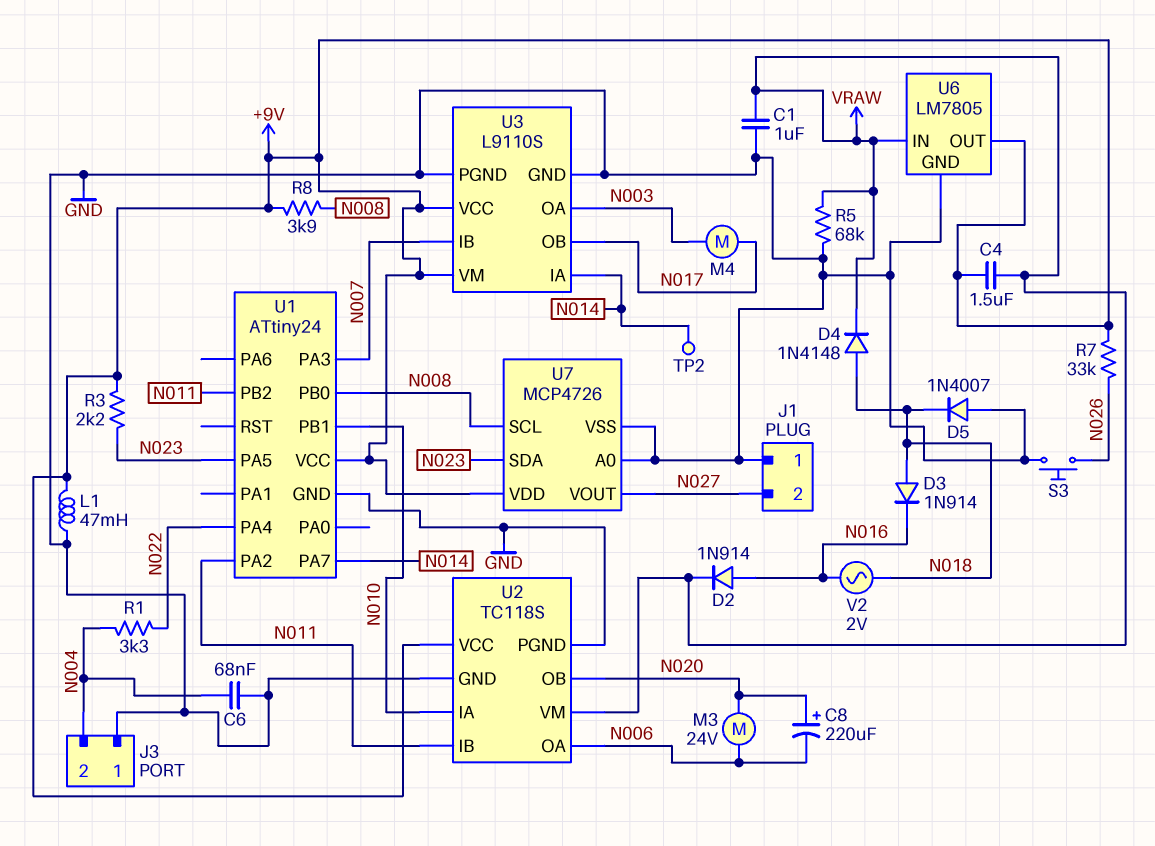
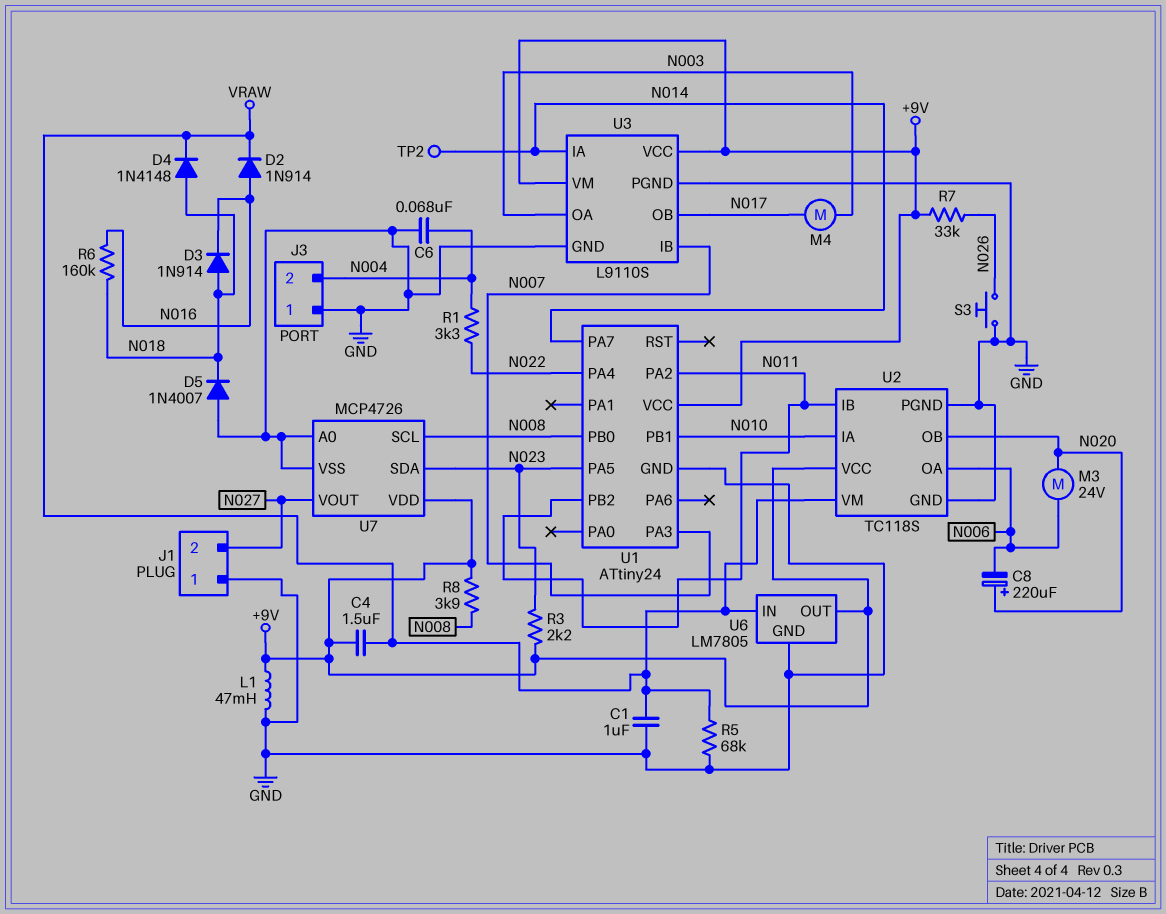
R6: none -> 160k (N016, N018)
V2: AC 2V (N016, N018) -> none

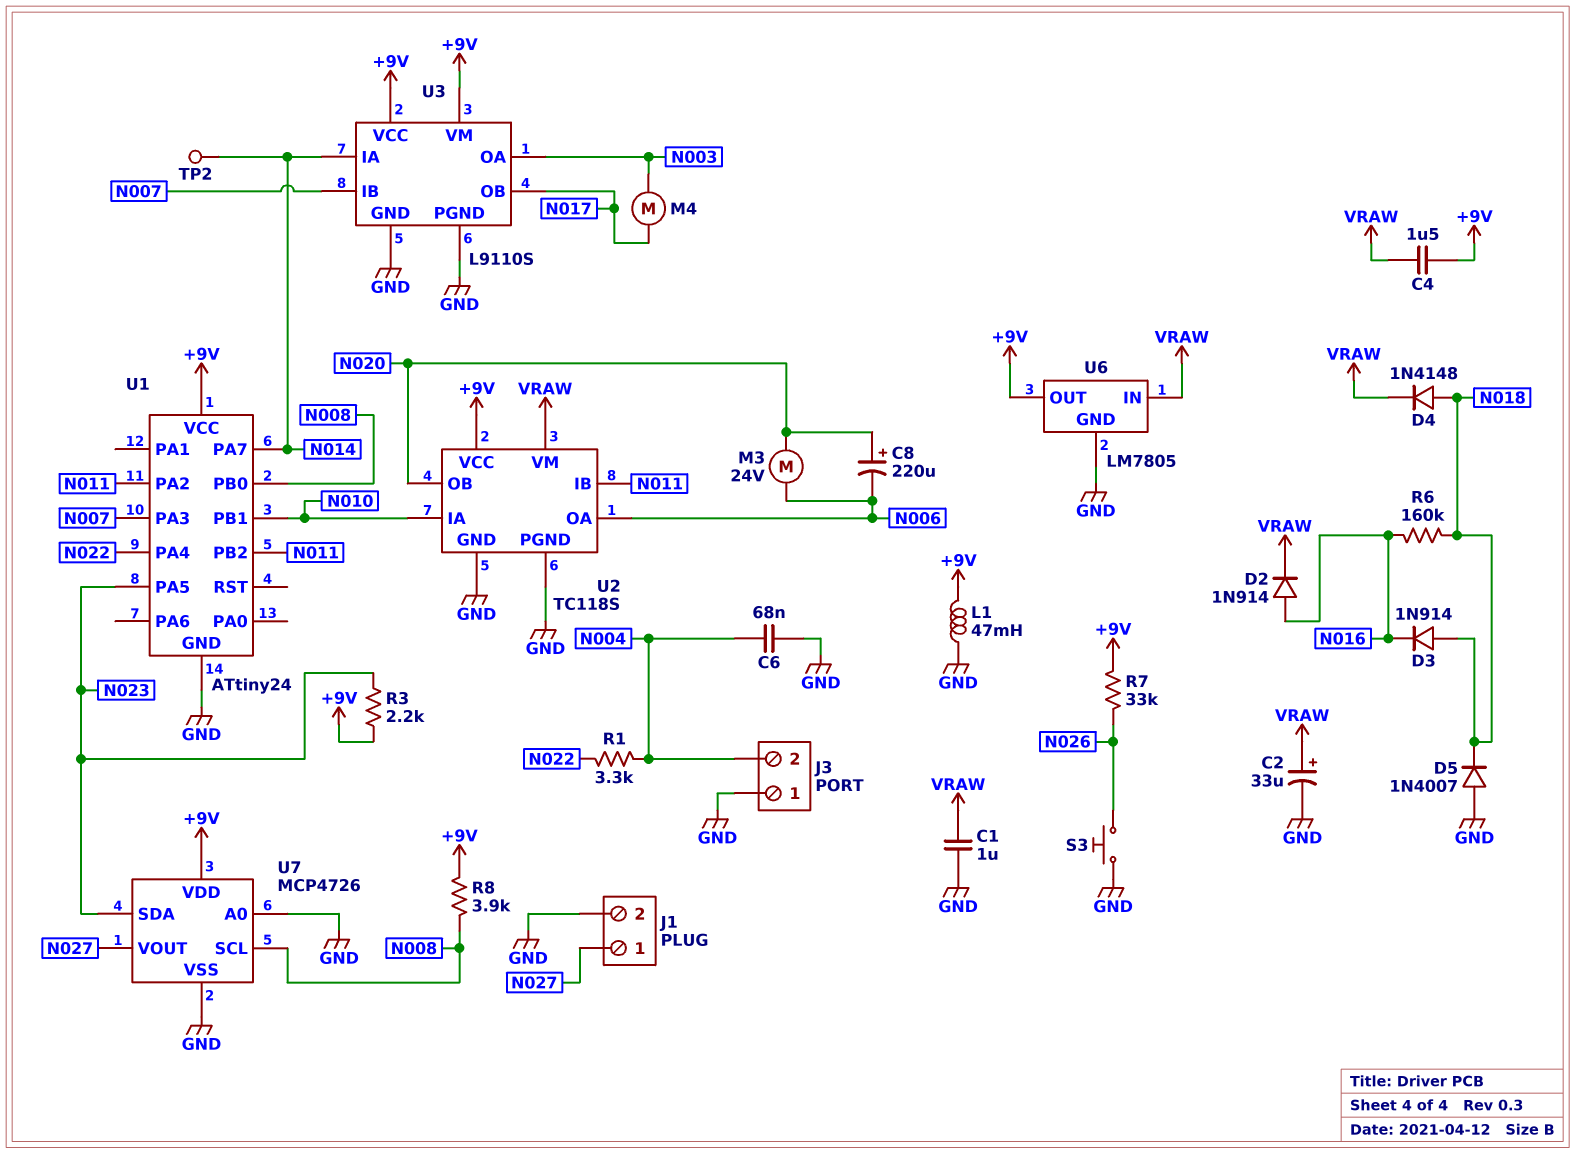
C2: none -> 33uF (plus VRAW, minus GND)
J1 pin 1: GND -> N027
J1 pin 2: N027 -> GND
R5: 68k (GND, VRAW) -> none

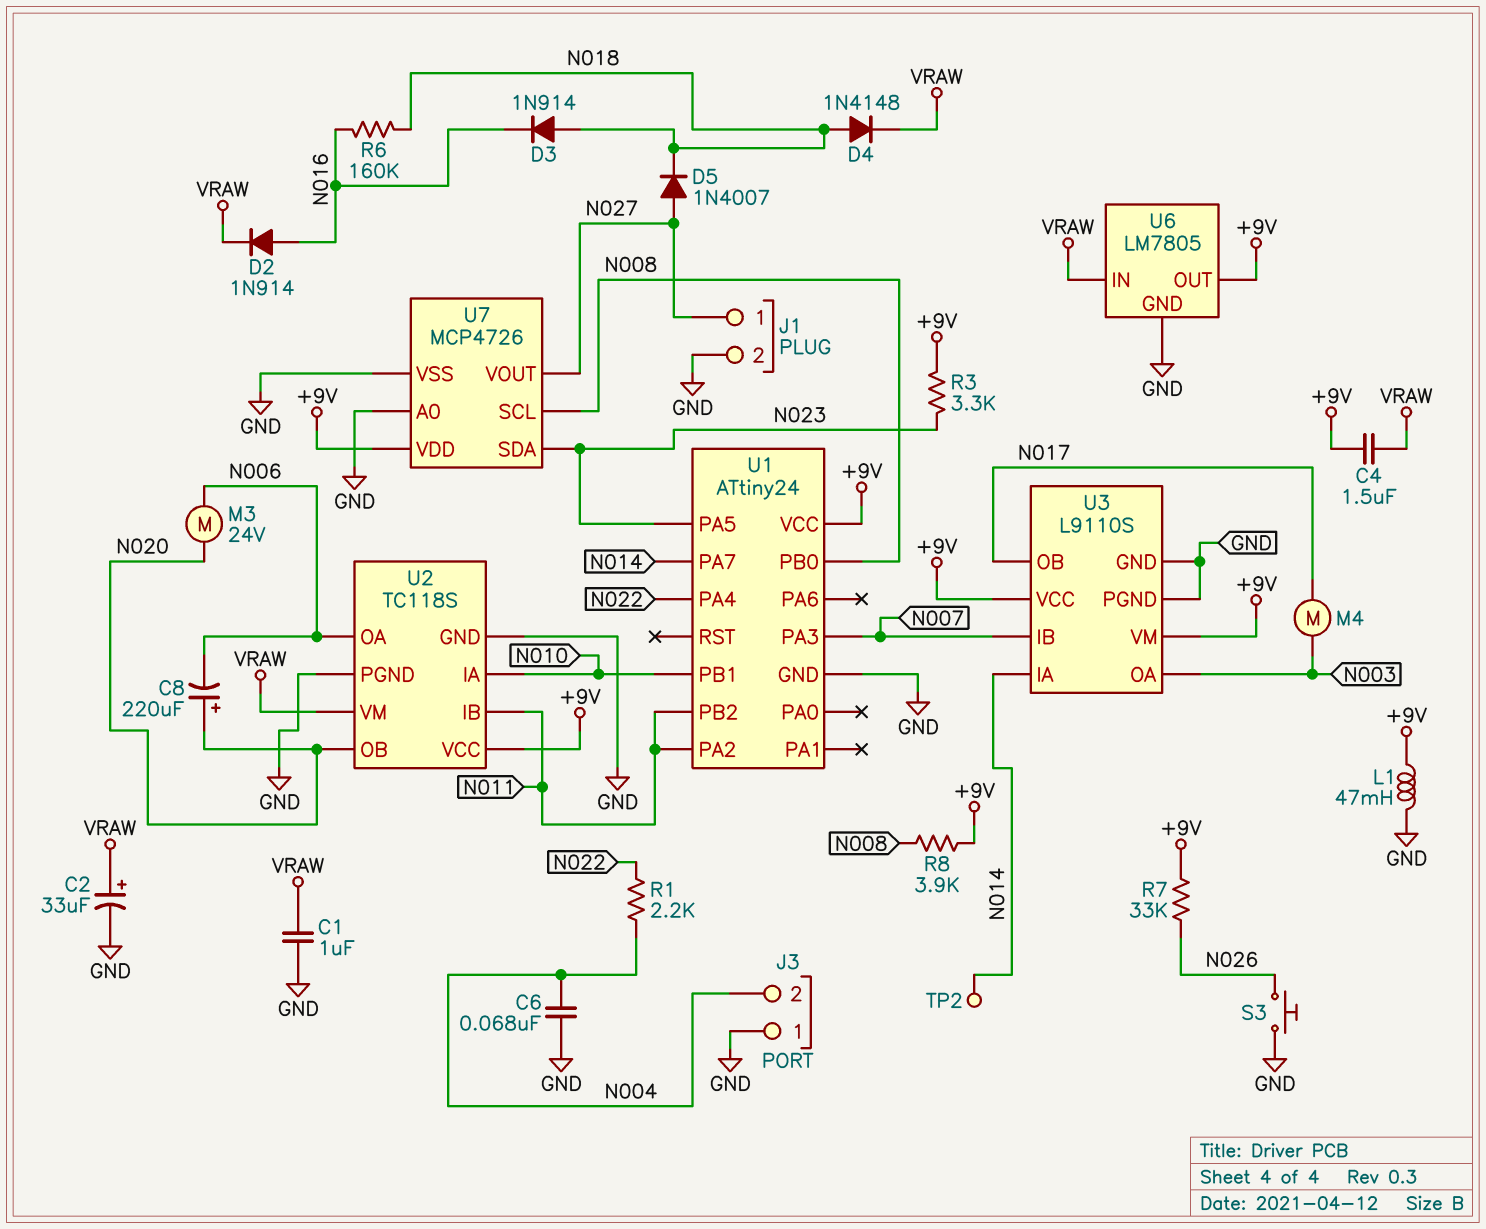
D5: diode 1N4007 (A GND, K N018) -> diode 1N4007 (A N027, K N018)
R1: 3.3k (N004, N022) -> 2.2k (N004, N022)
R3: 2.2k (+9V, N023) -> 3.3k (+9V, N023)

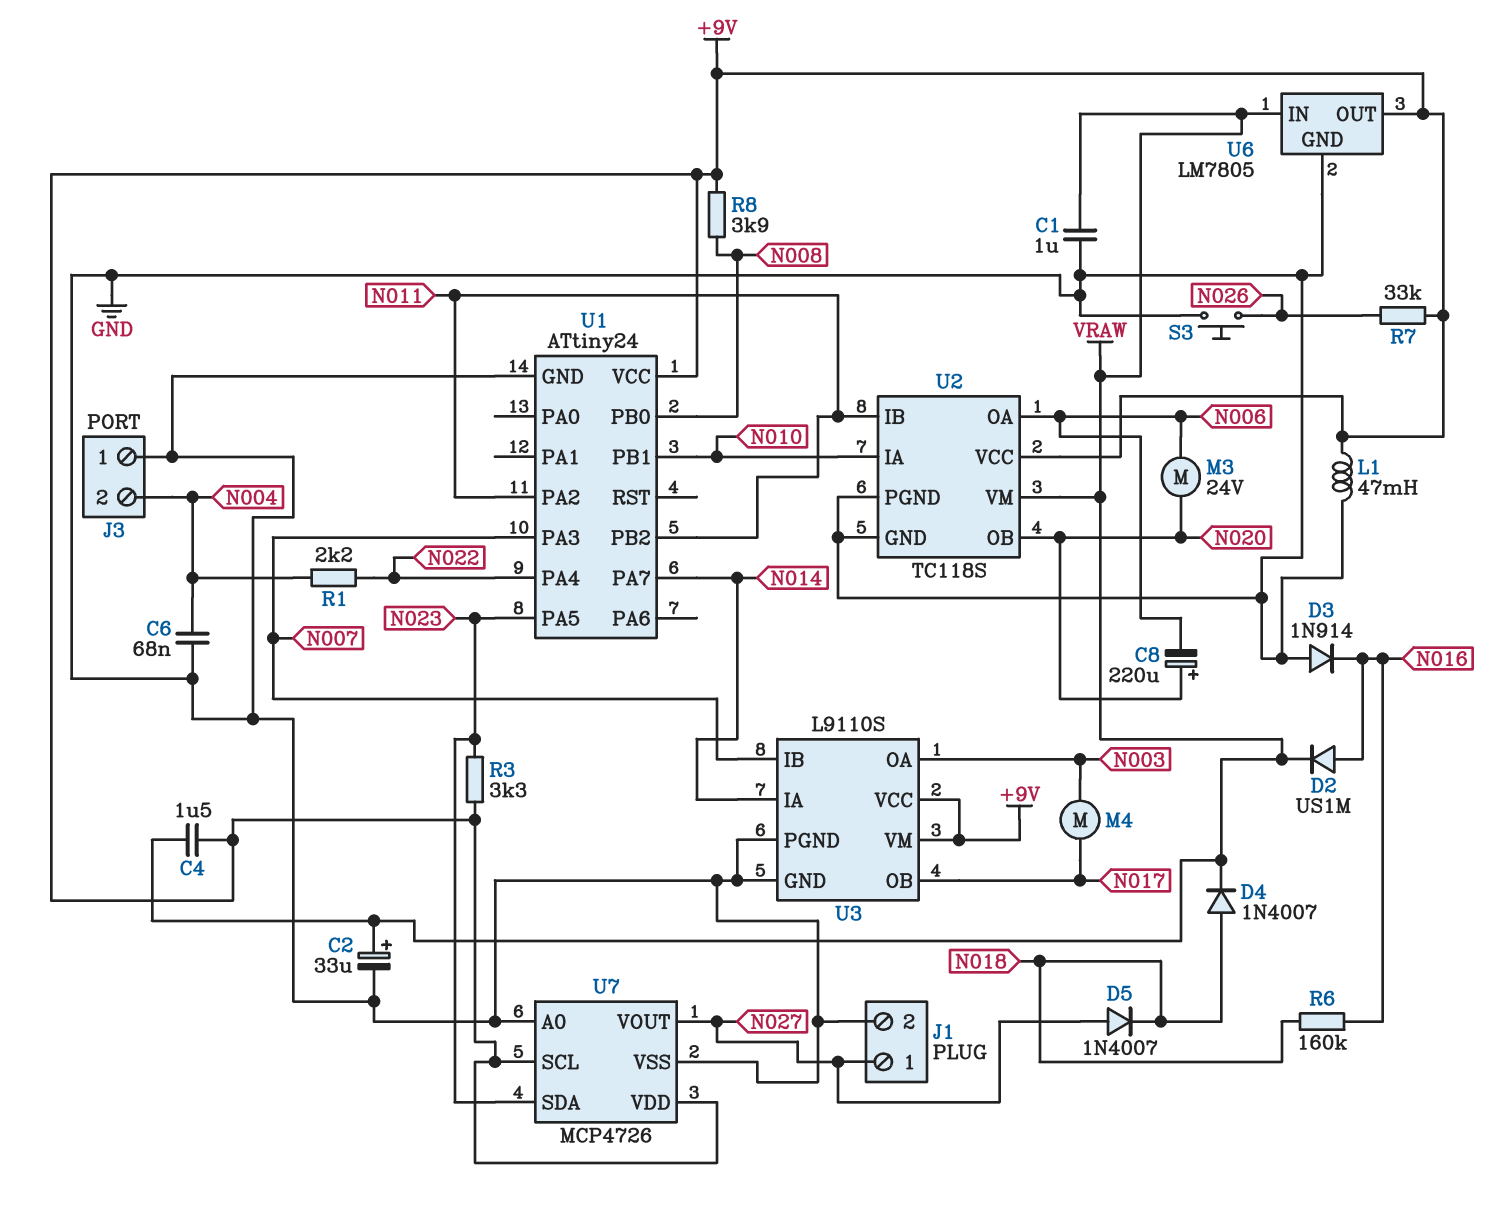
D2: diode 1N914 (A N016, K VRAW) -> diode US1M (A N016, K VRAW)
D3: diode 1N914 (A N018, K N016) -> diode 1N914 (A GND, K N016)
D4: diode 1N4148 (A N018, K VRAW) -> diode 1N4007 (A N018, K VRAW)
TP2: test point (N014) -> none
U7 pin SCL: N008 -> +9V

